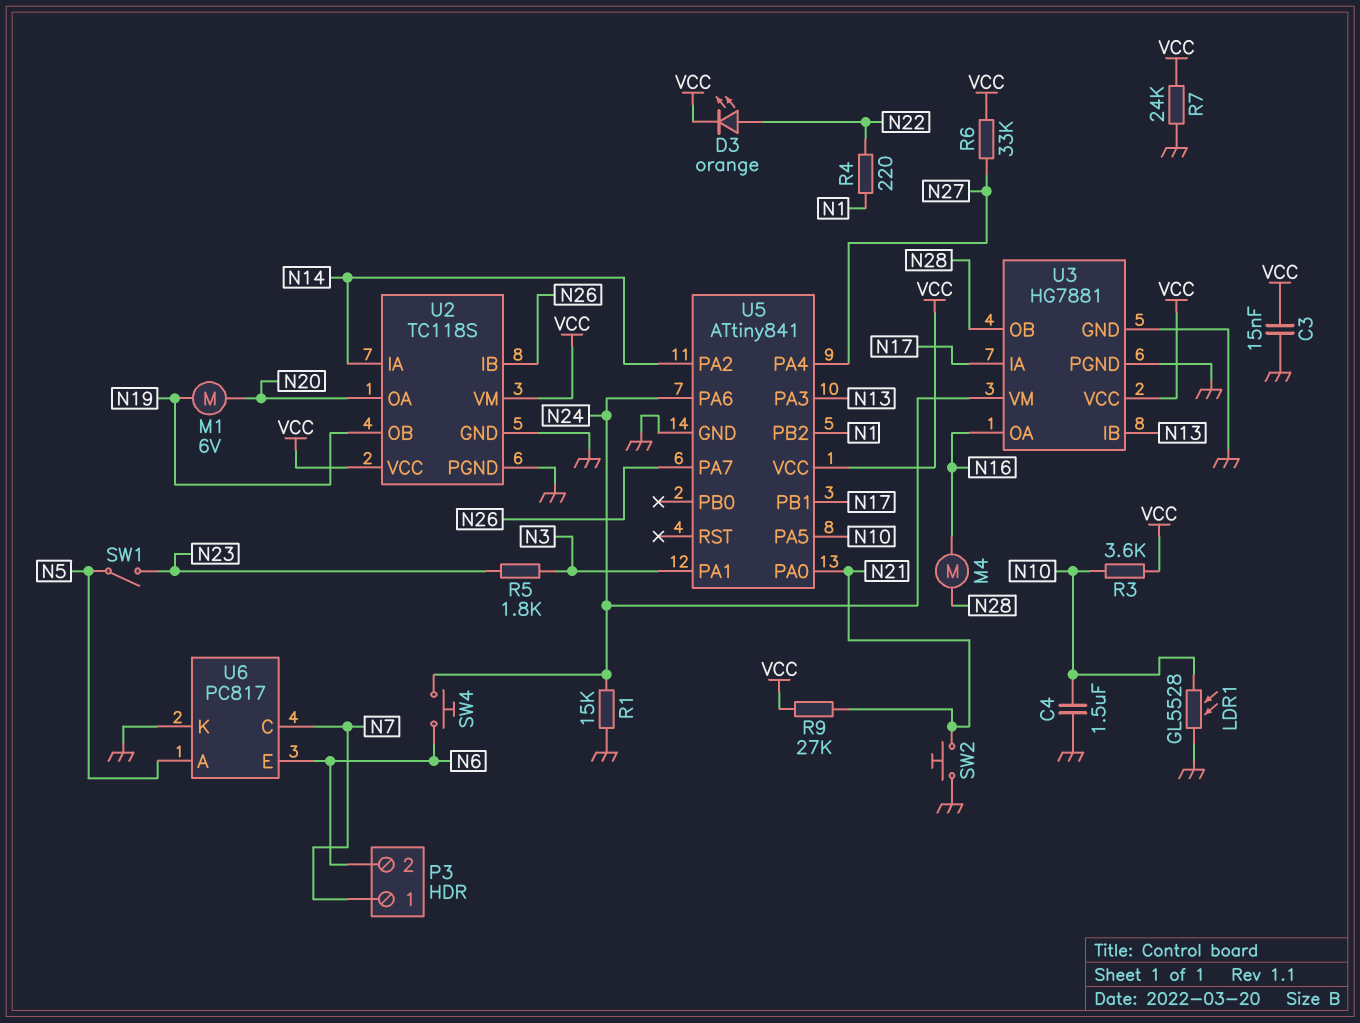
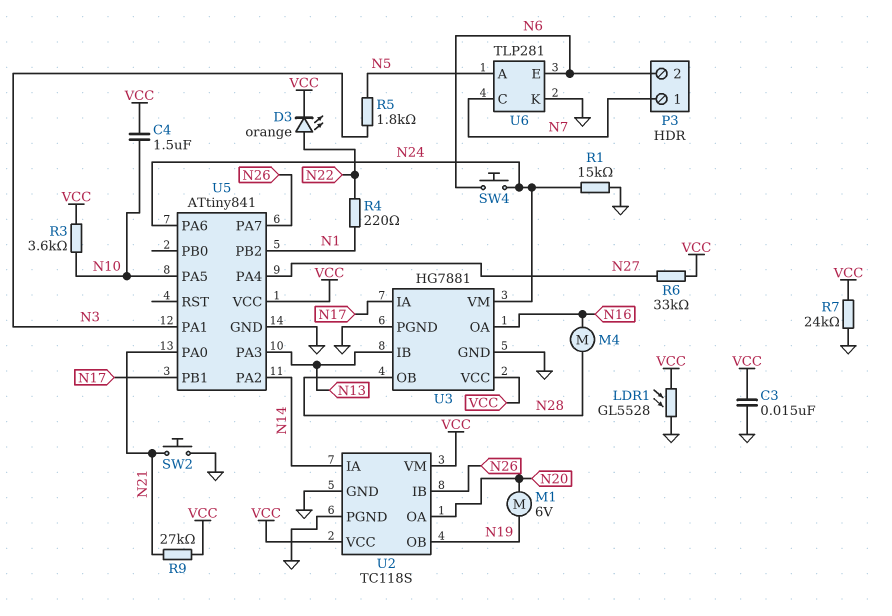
C4: 1.5uF (GND, N10) -> 1.5uF (N10, VCC)
LDR1: GL5528 (GND, N10) -> GL5528 (GND, VCC)
R5: 1.8k (N3, N23) -> 1.8k (N3, N5)
SW1: switch (N5, N23) -> none
U6: PC817 -> TLP281

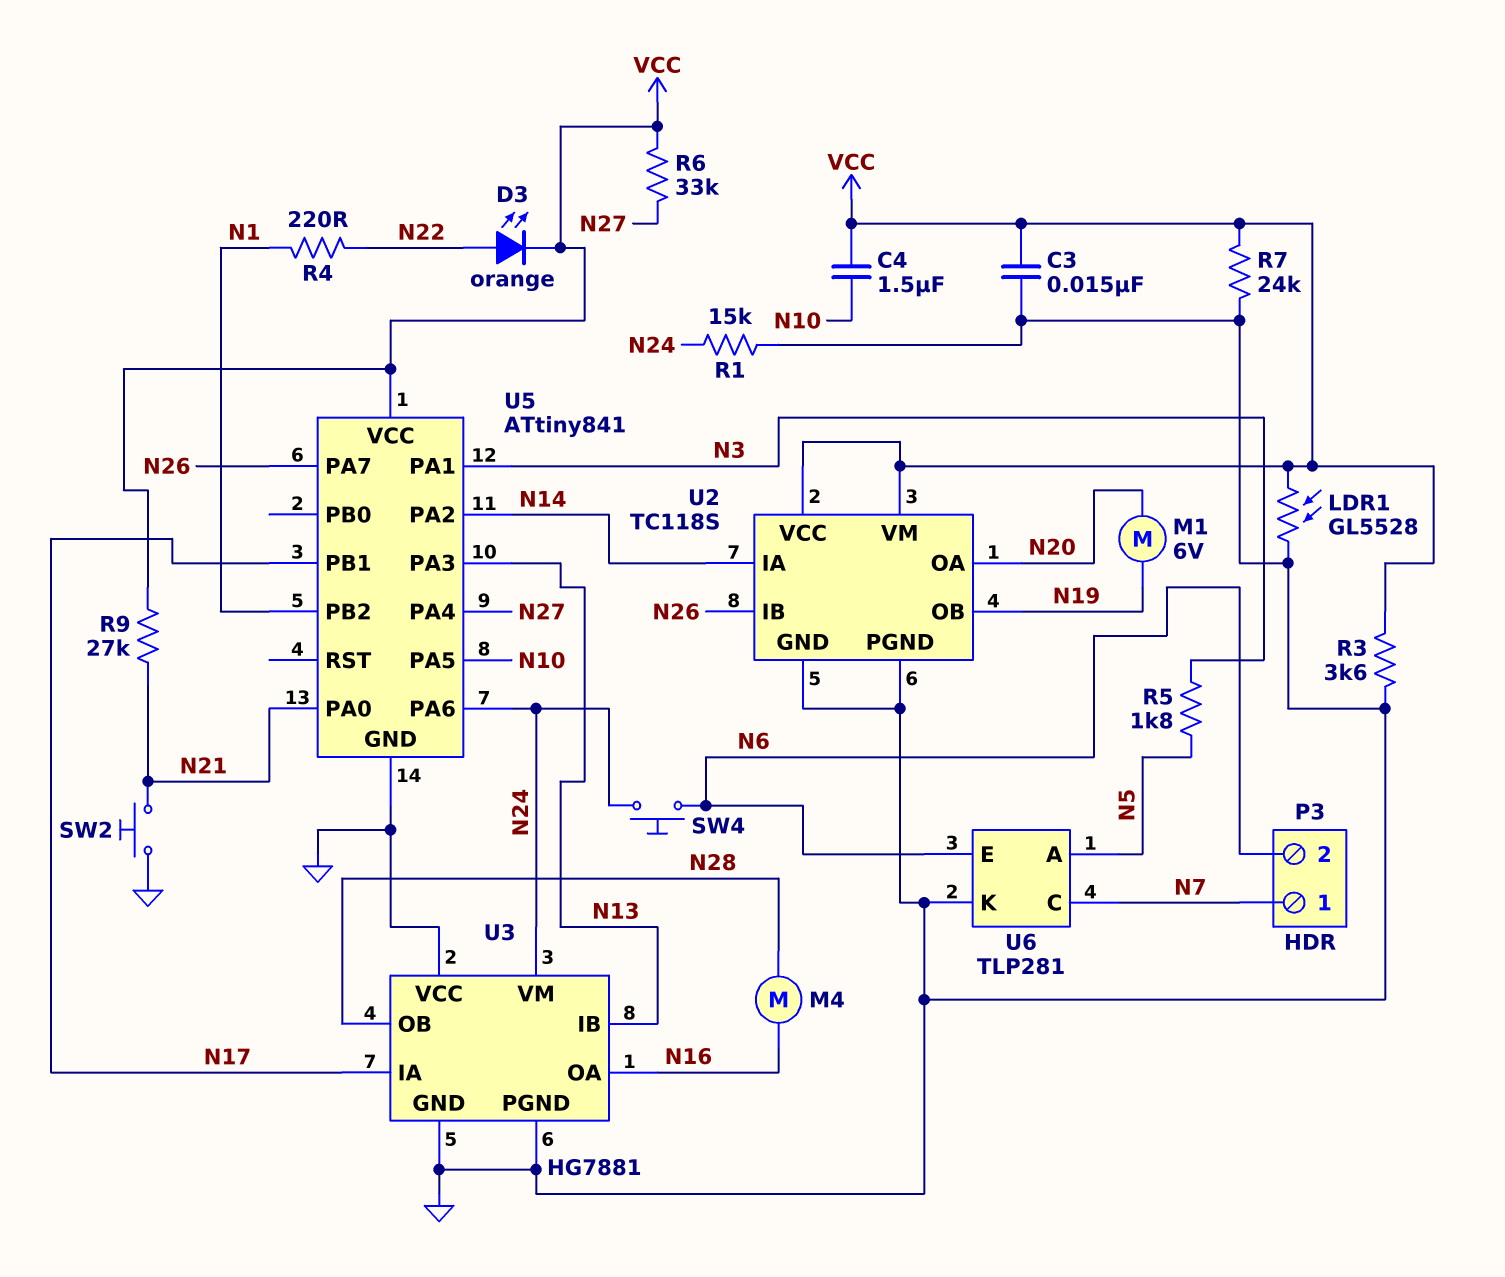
R3: 3.6k (N10, VCC) -> 3.6k (GND, VCC)
U3 pin VCC: VCC -> GND

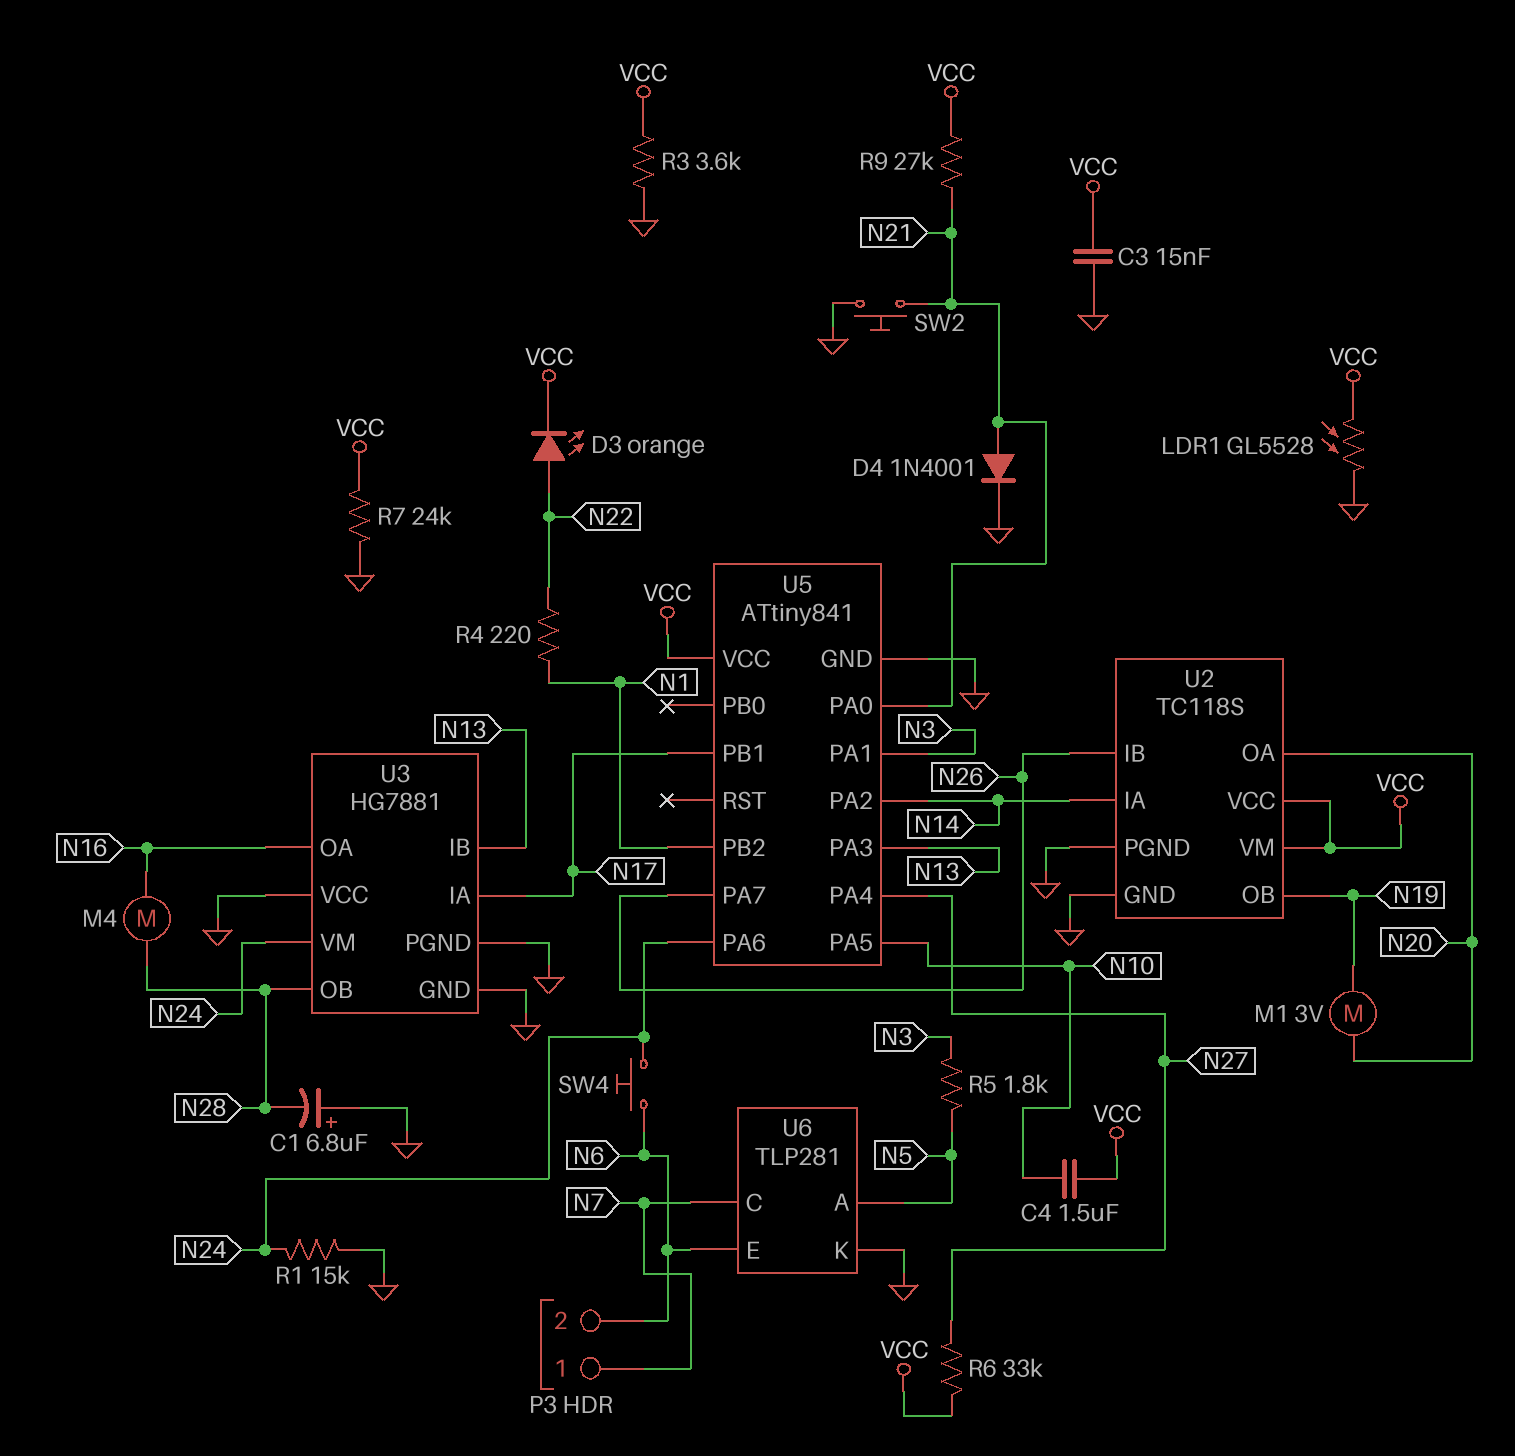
C1: none -> 6.8uF (plus GND, minus N28)
D4: none -> diode 1N4001 (A N21, K GND)
M1: motor 6V (N19, N20) -> motor 3V (N19, N20)

